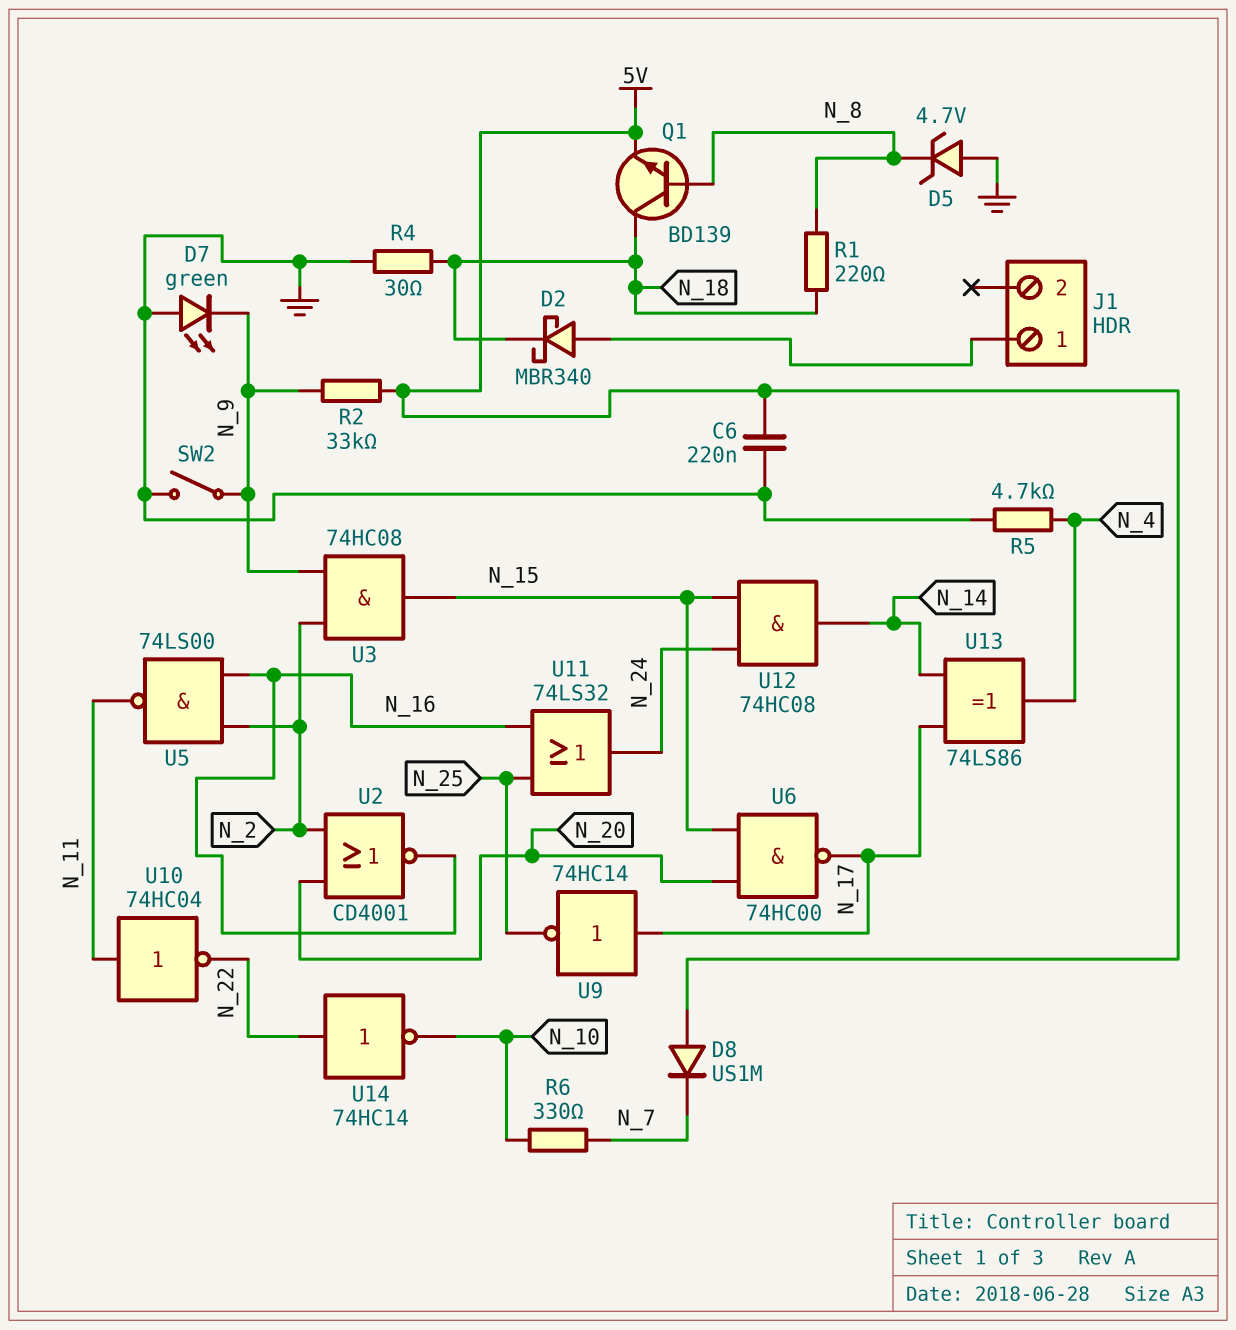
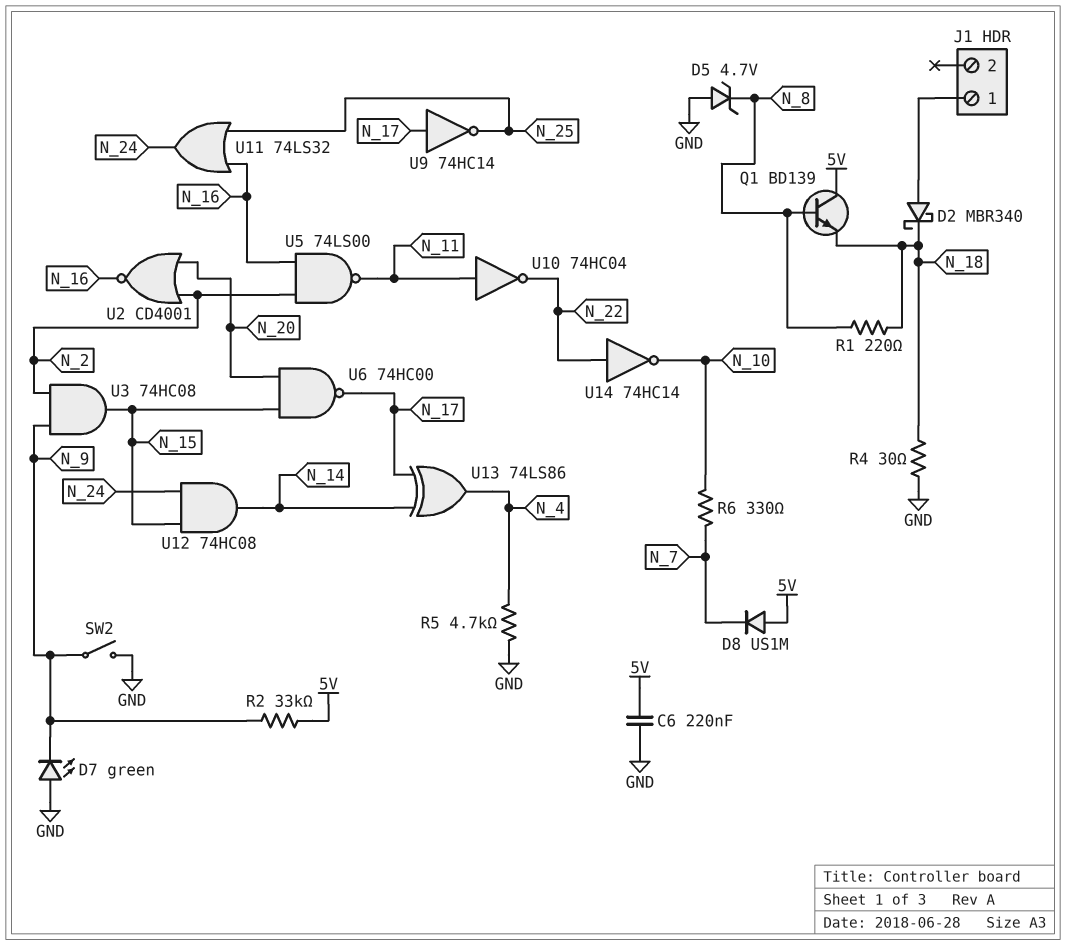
Q1: NPN BD139 (B N_8, C N_18, E 5V) -> NPN BD139 (B N_8, C 5V, E N_18)

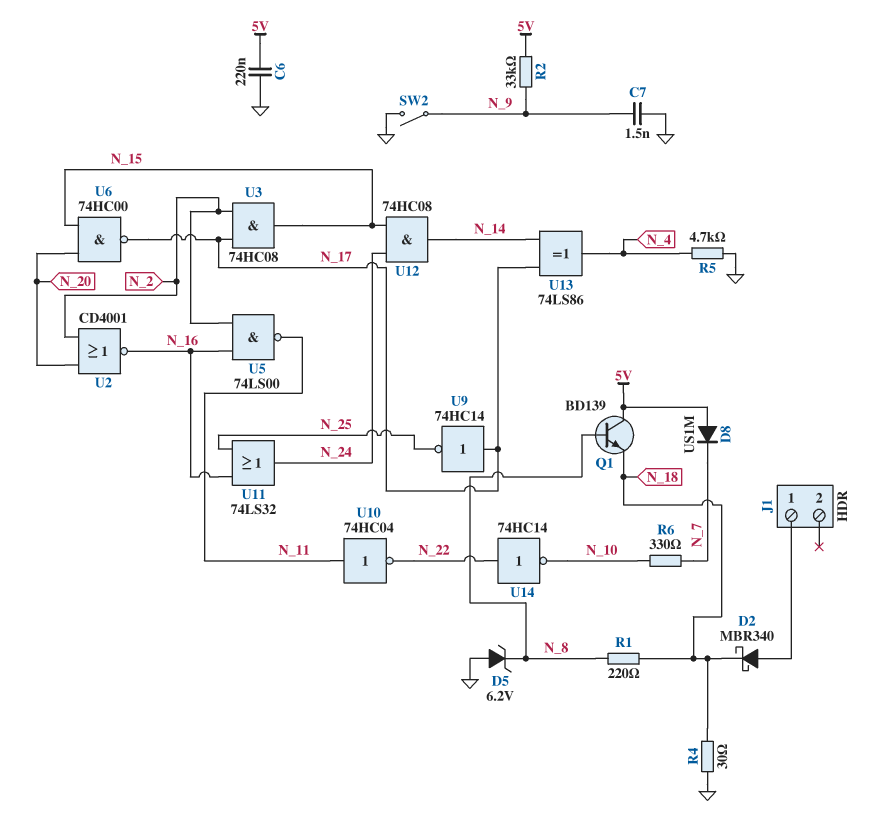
C7: none -> 1.5nF (GND, N_9)
D5: zener 4.7V (A GND, K N_8) -> zener 6.2V (A GND, K N_8)
D7: LED green (A GND, K N_9) -> none
U3: AND 74HC08 (in N_2, in N_9, out N_15) -> AND 74HC08 (in N_2, in N_17, out N_15)

